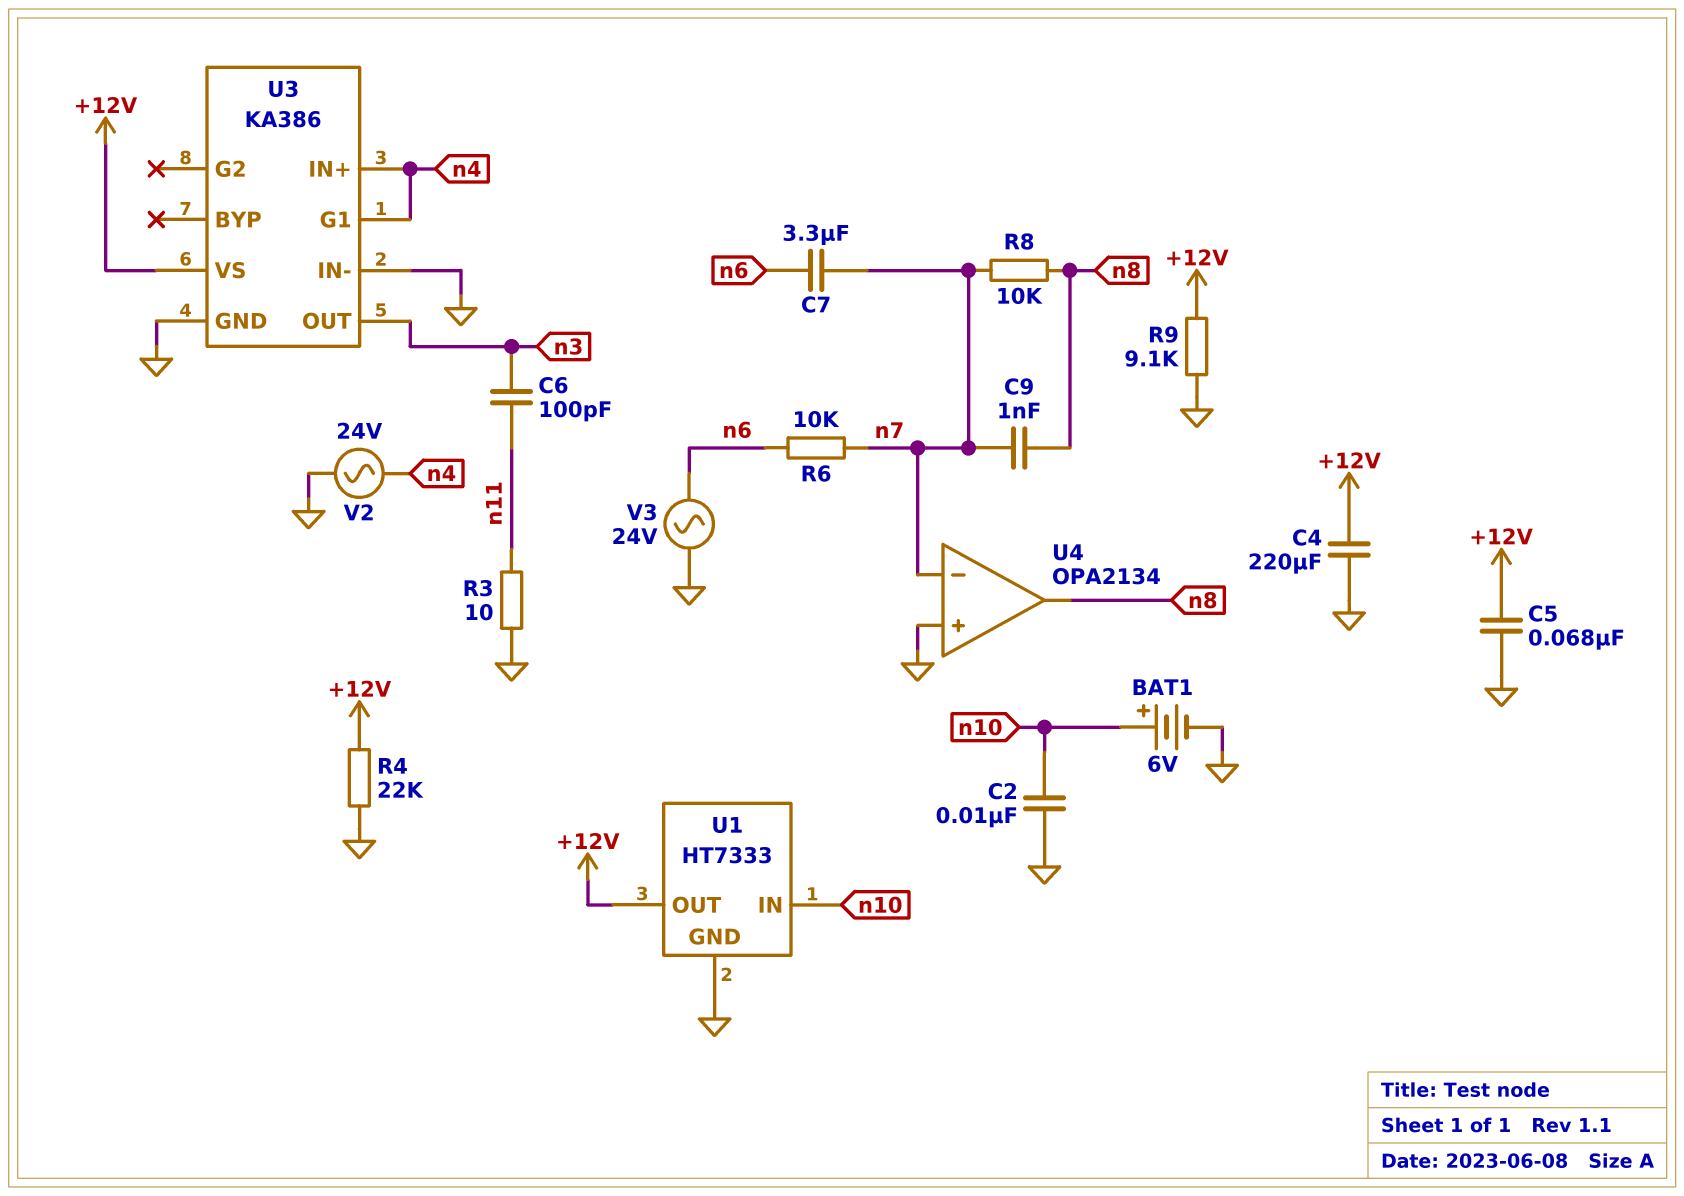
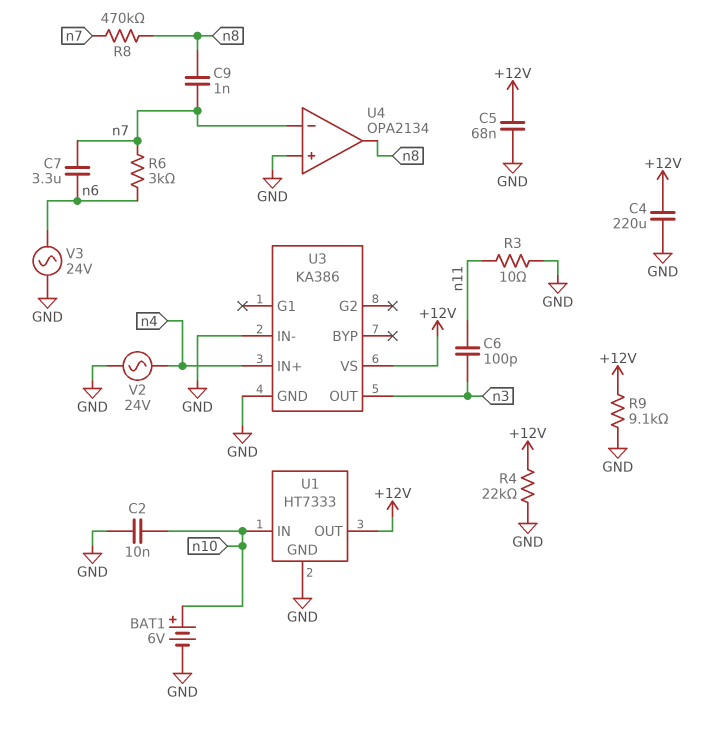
R6: 10k (n6, n7) -> 3k (n6, n7)
R8: 10k (n7, n8) -> 470k (n7, n8)
U3 pin G1: n4 -> none

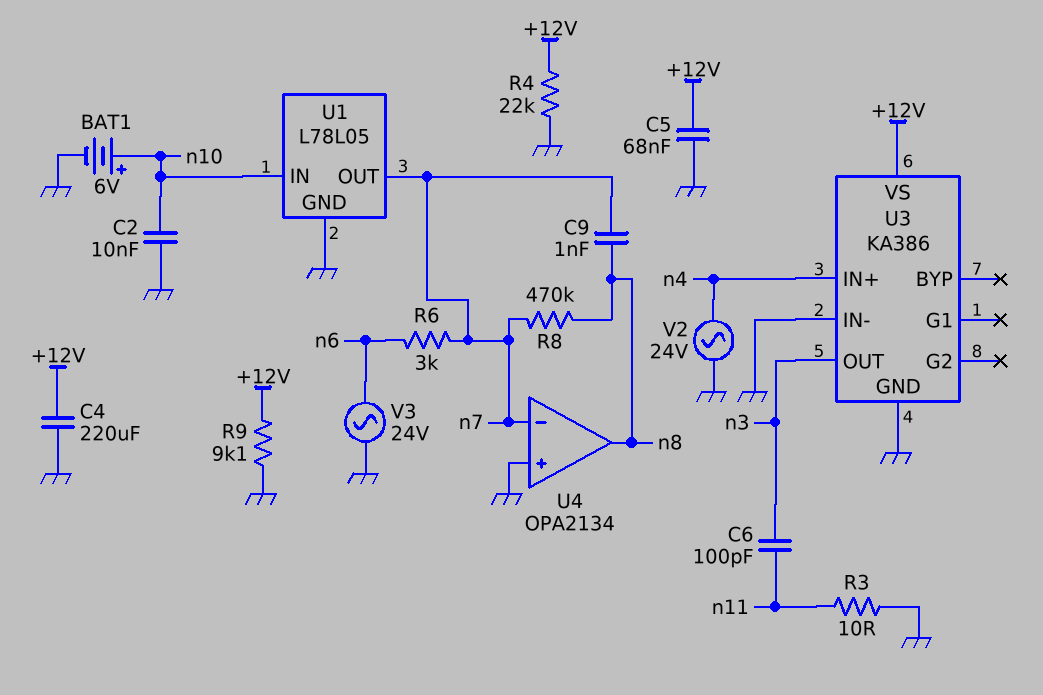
C7: 3.3uF (n6, n7) -> none
U1: HT7333 -> L78L05
U1 pin OUT: +12V -> n7

